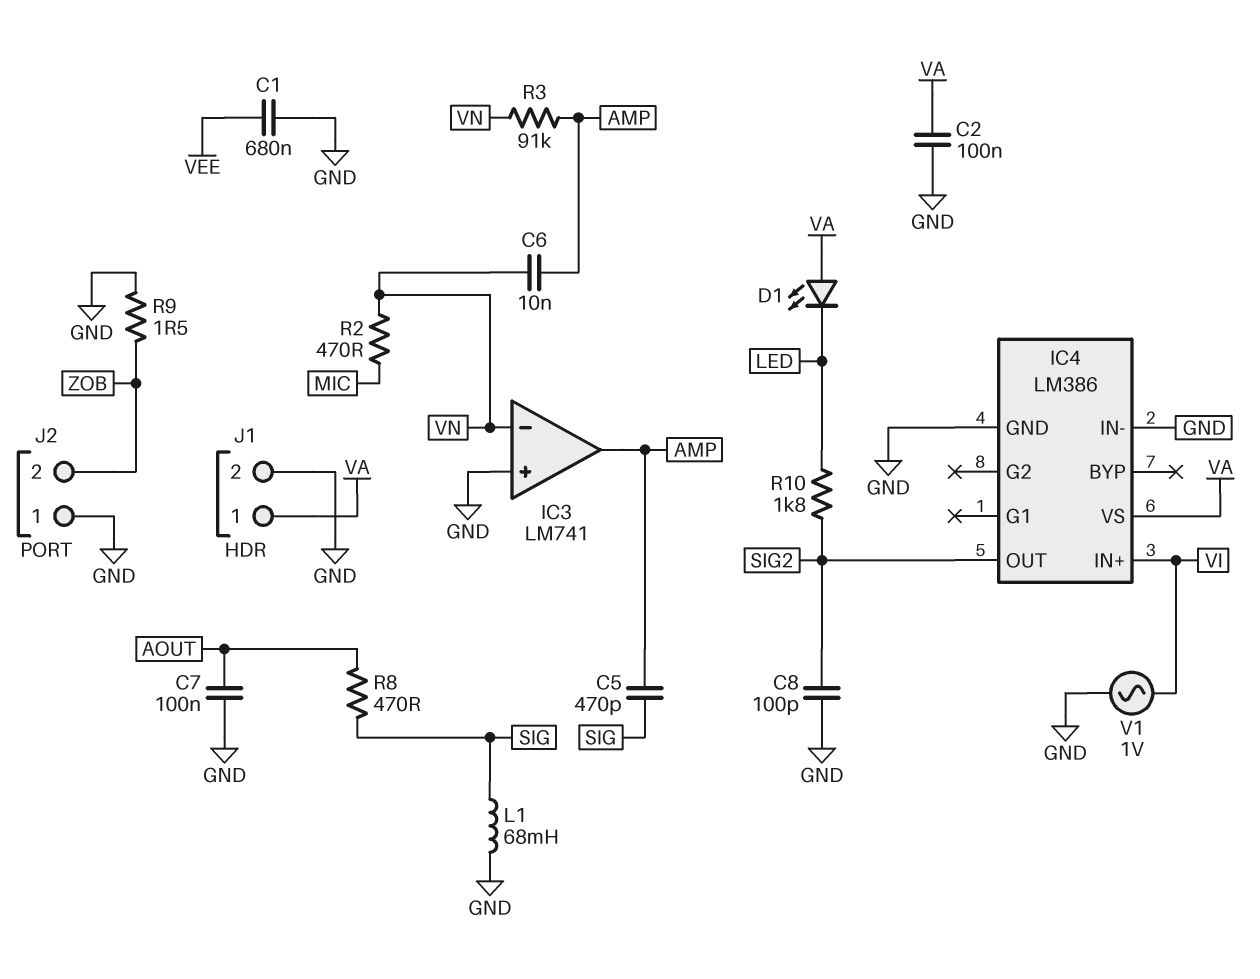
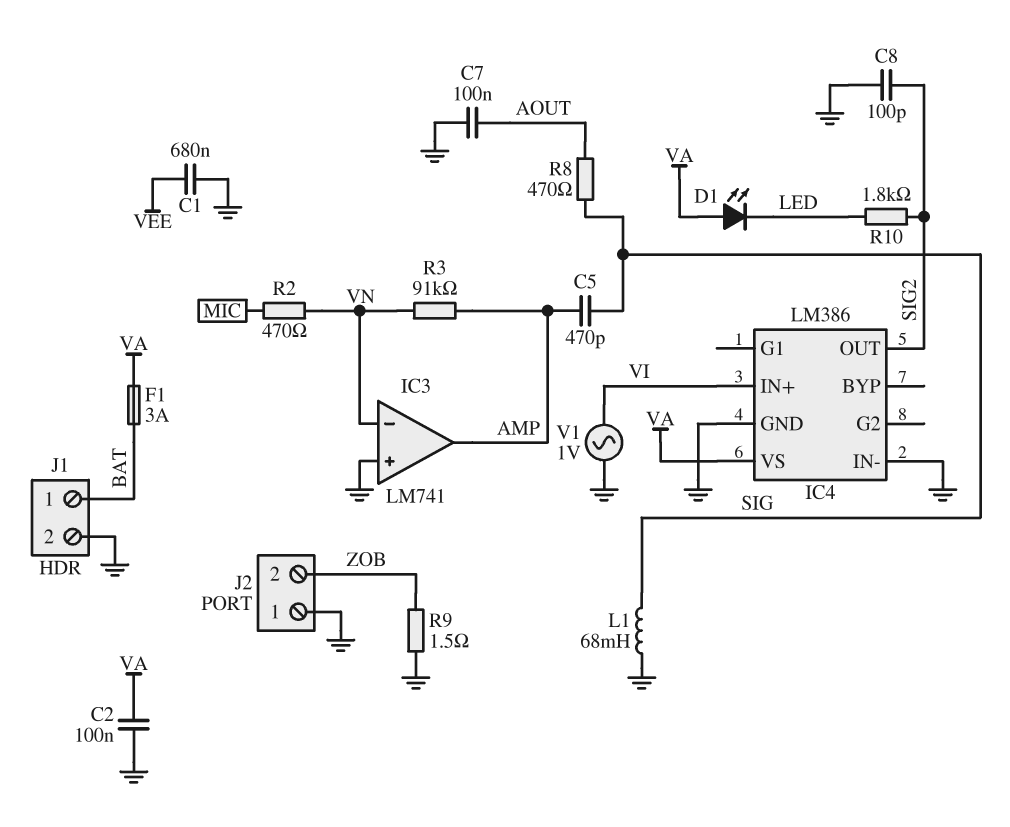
C6: 10nF (AMP, VN) -> none
F1: none -> 3A (BAT, VA)
J1 pin 1: VA -> BAT

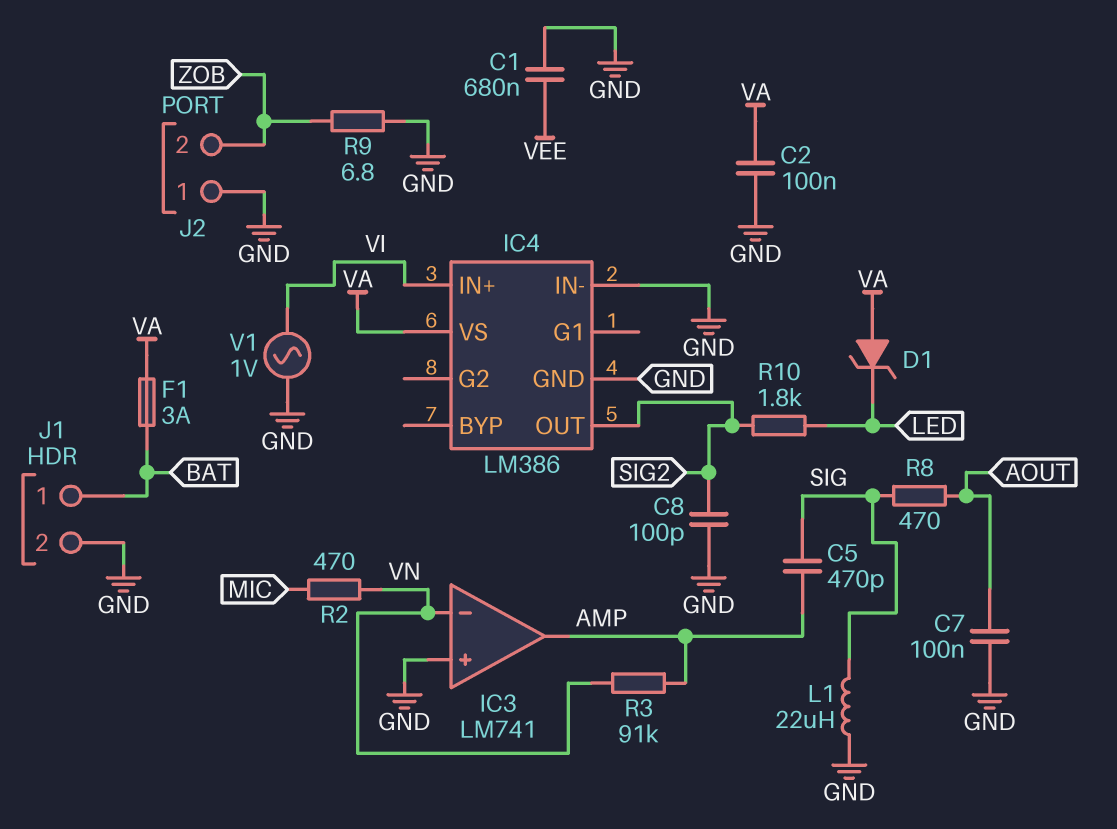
D1: LED (A VA, K LED) -> zener (A VA, K LED)
L1: 68mH (GND, SIG) -> 22uH (GND, SIG)
R9: 1.5 (GND, ZOB) -> 6.8 (GND, ZOB)

